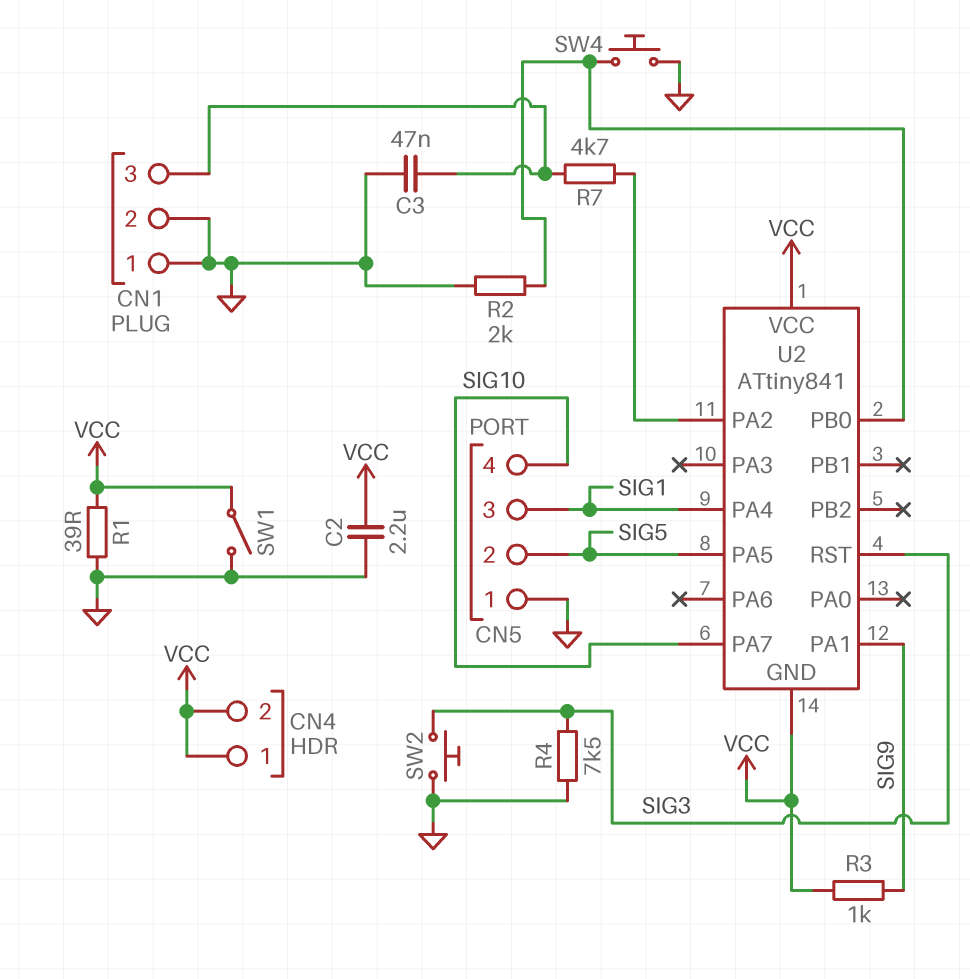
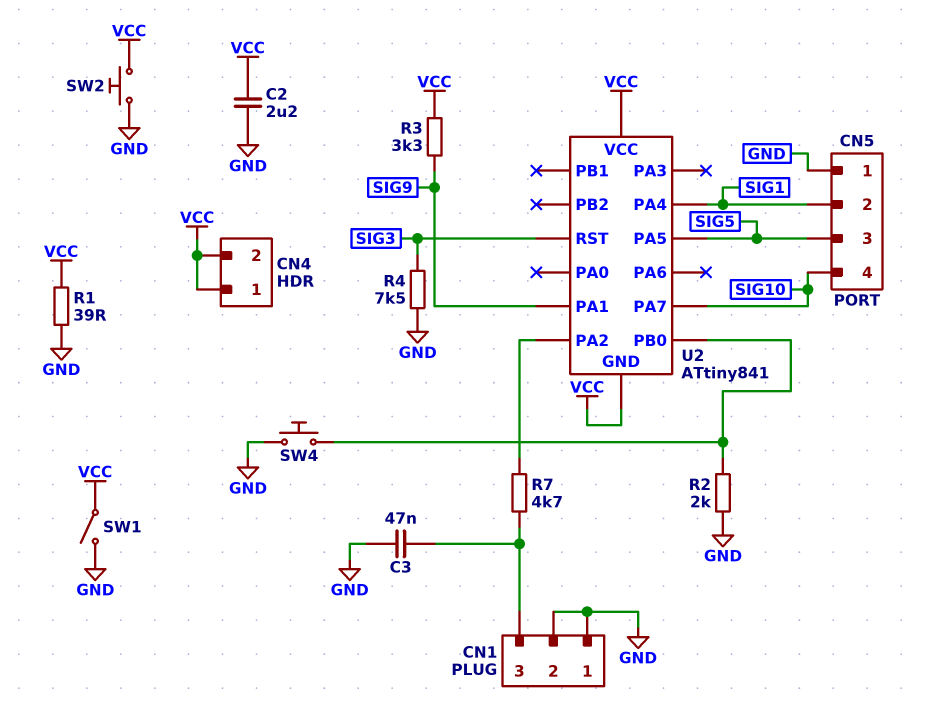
CN5 pin 2: SIG5 -> SIG1
CN5 pin 3: SIG1 -> SIG5
R3: 1k (SIG9, VCC) -> 3.3k (SIG9, VCC)
SW2: button (GND, SIG3) -> button (GND, VCC)

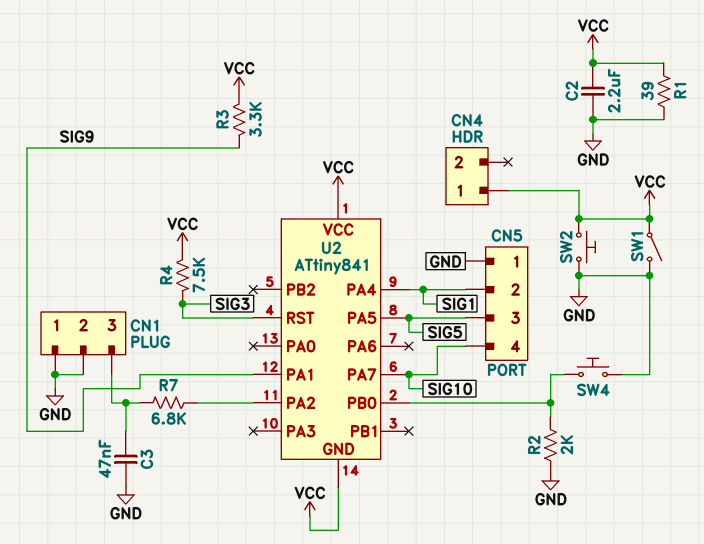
CN4 pin 2: VCC -> none
R4: 7.5k (GND, SIG3) -> 7.5k (SIG3, VCC)
R7: 4.7k (CN1/3, U2/PA2) -> 6.8k (CN1/3, U2/PA2)

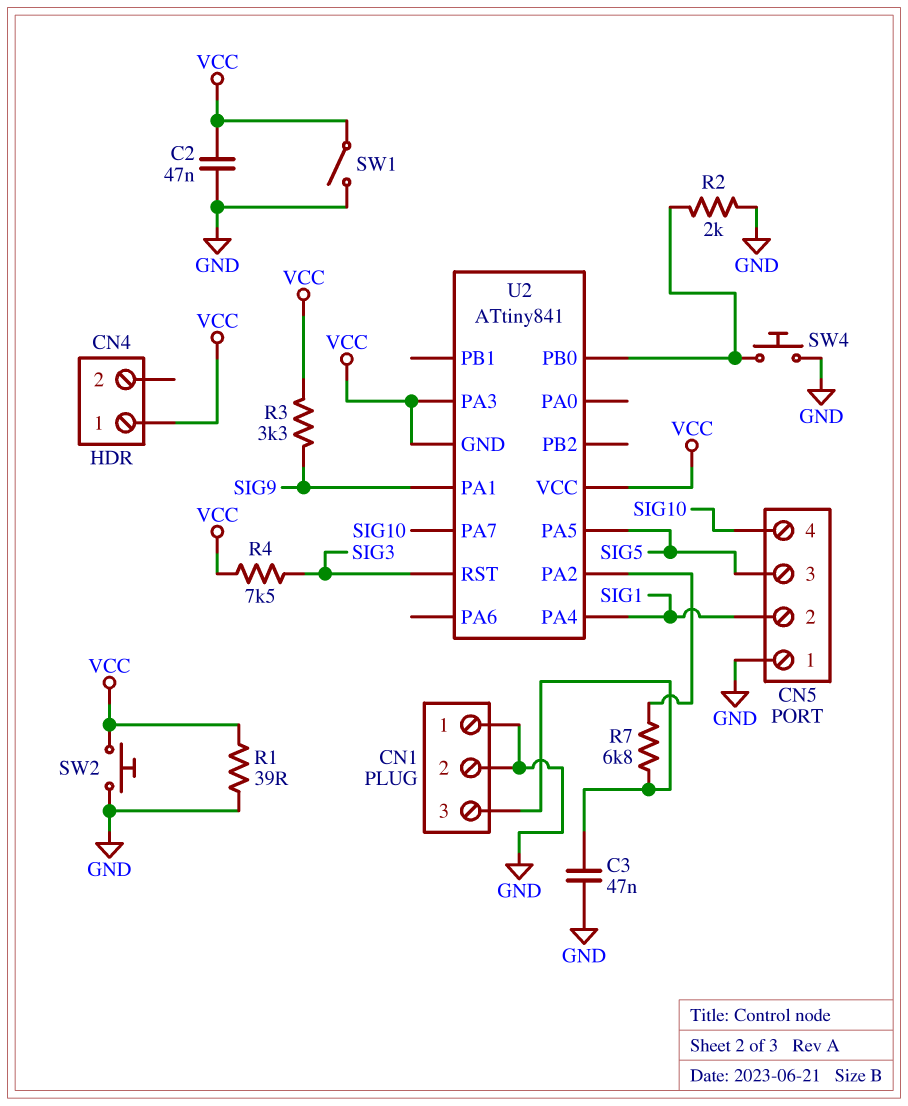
C2: 2.2uF (GND, VCC) -> 47nF (GND, VCC)
U2 pin PA3: none -> VCC

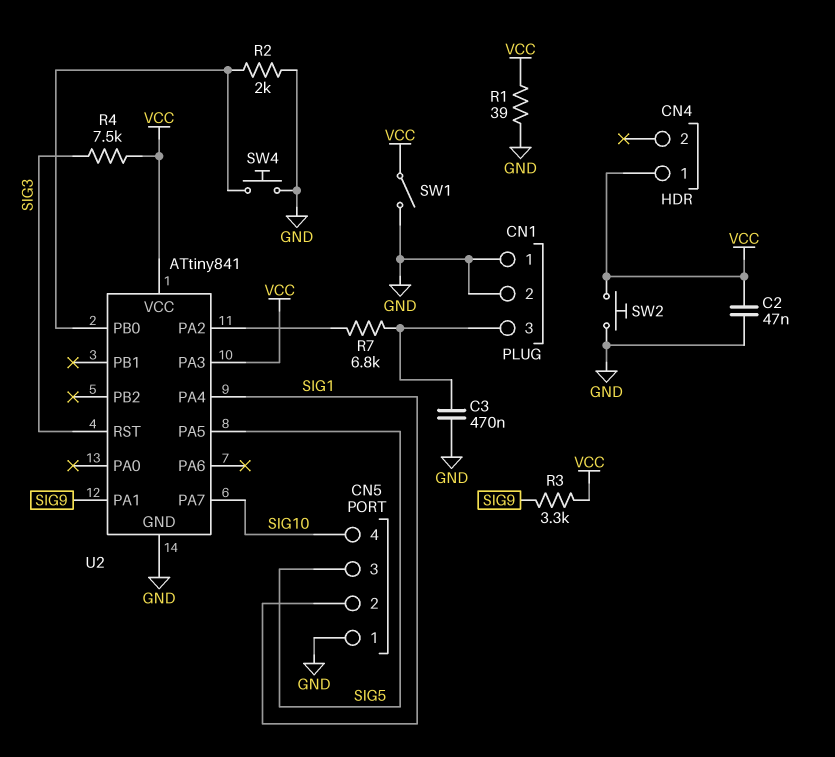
C3: 47nF (CN1/3, GND) -> 470nF (CN1/3, GND)
U2 pin GND: VCC -> GND

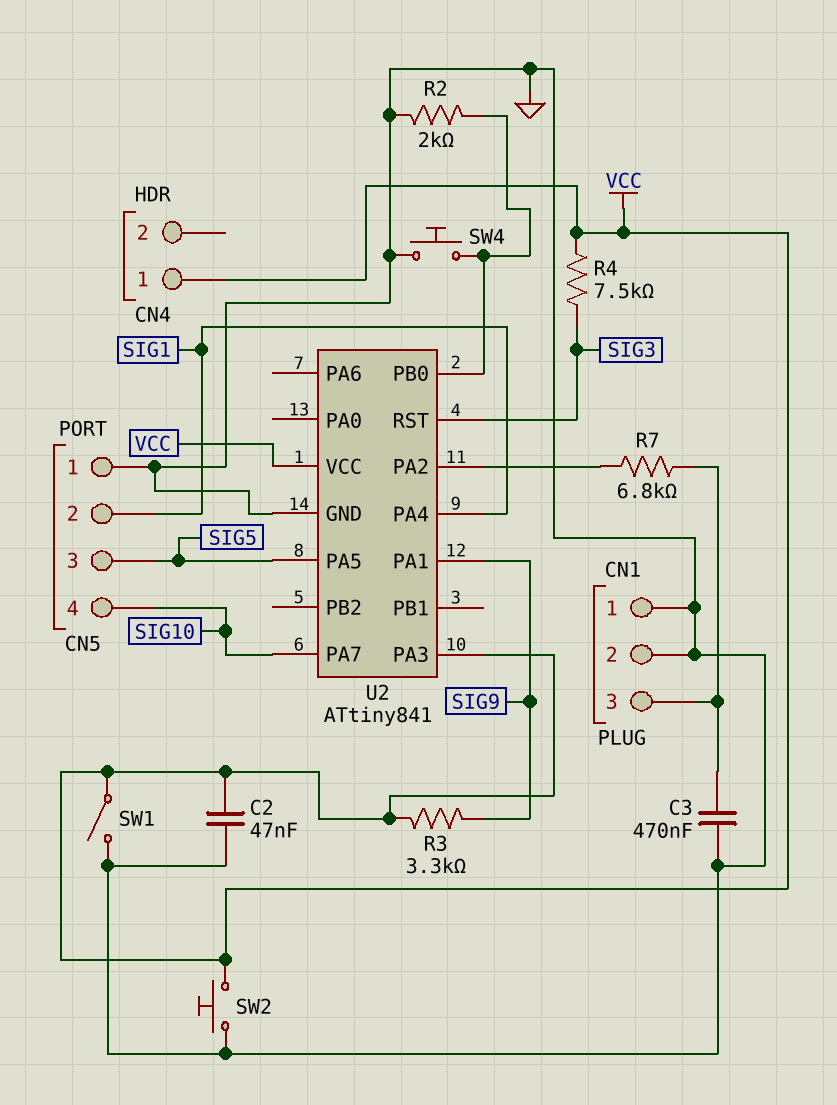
R1: 39 (GND, VCC) -> none

